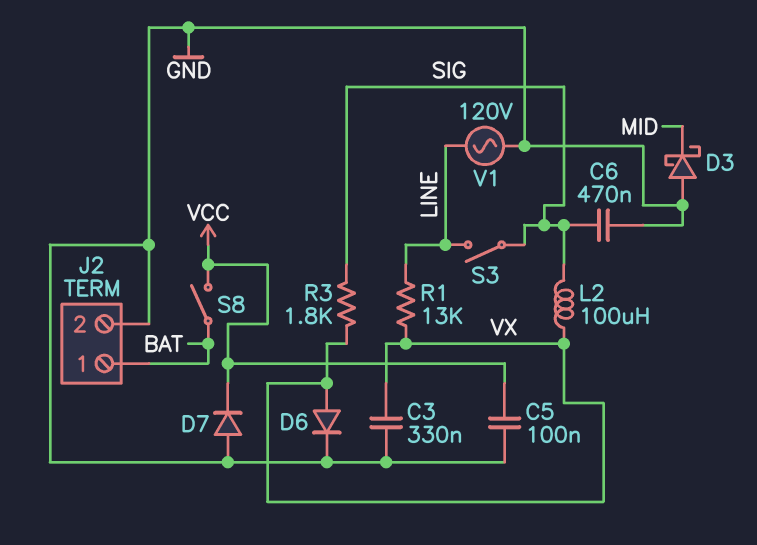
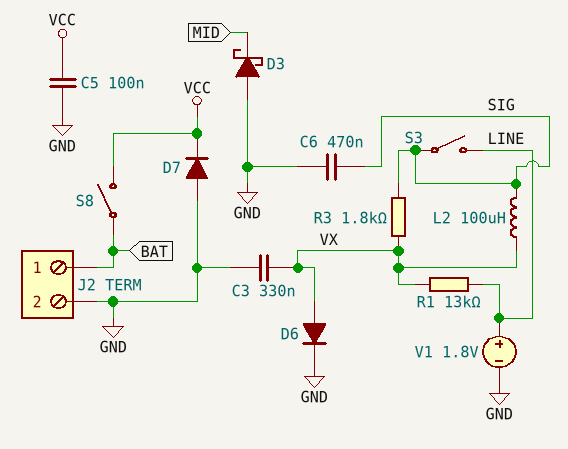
V1: AC 120V (GND, LINE) -> 1.8V (plus LINE, minus GND)

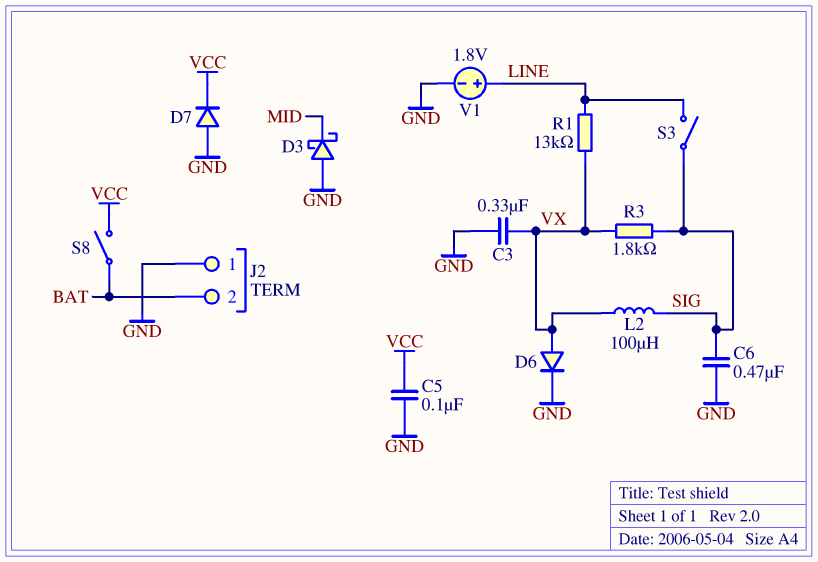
J2 pin 1: BAT -> GND
J2 pin 2: GND -> BAT

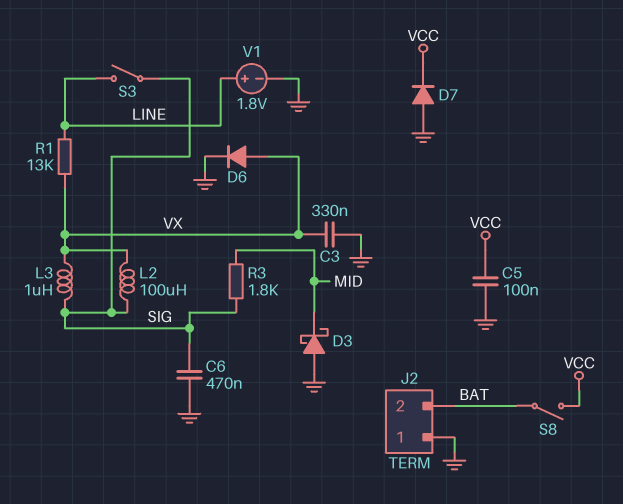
L3: none -> 1uH (SIG, VX)
R3: 1.8k (SIG, VX) -> 1.8k (MID, SIG)

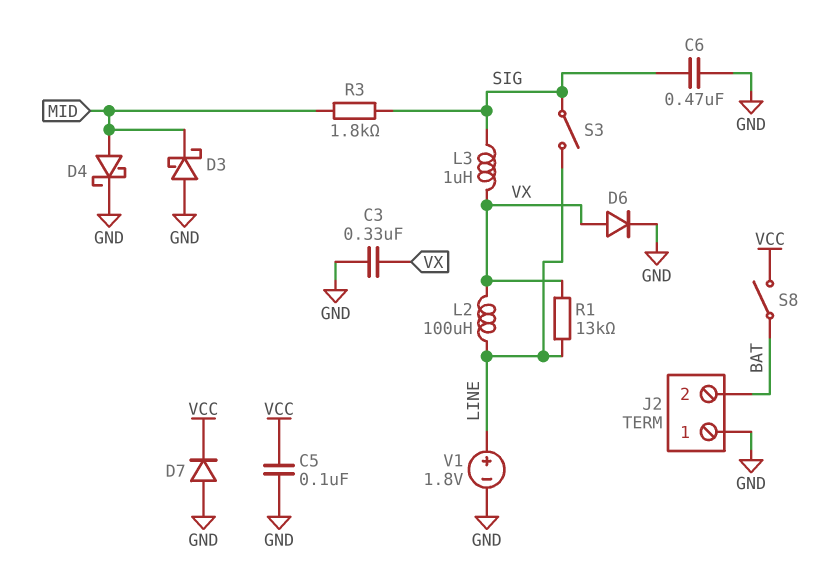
D4: none -> schottky (A MID, K GND)
L2: 100uH (SIG, VX) -> 100uH (LINE, VX)

